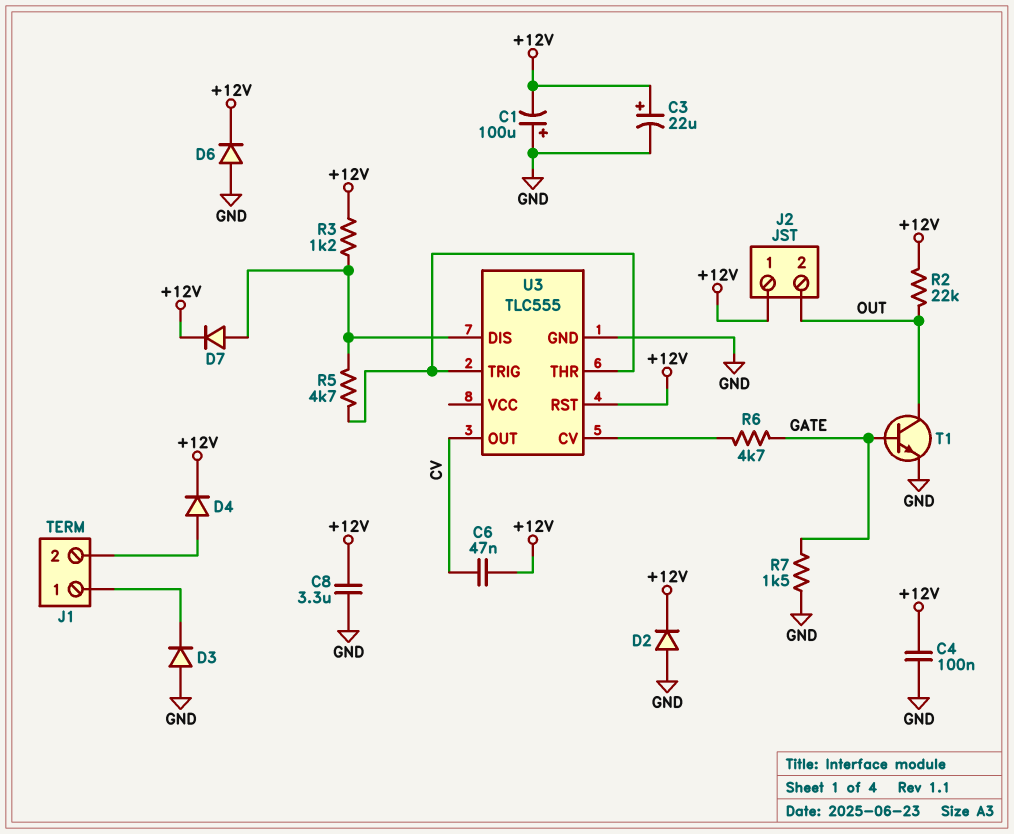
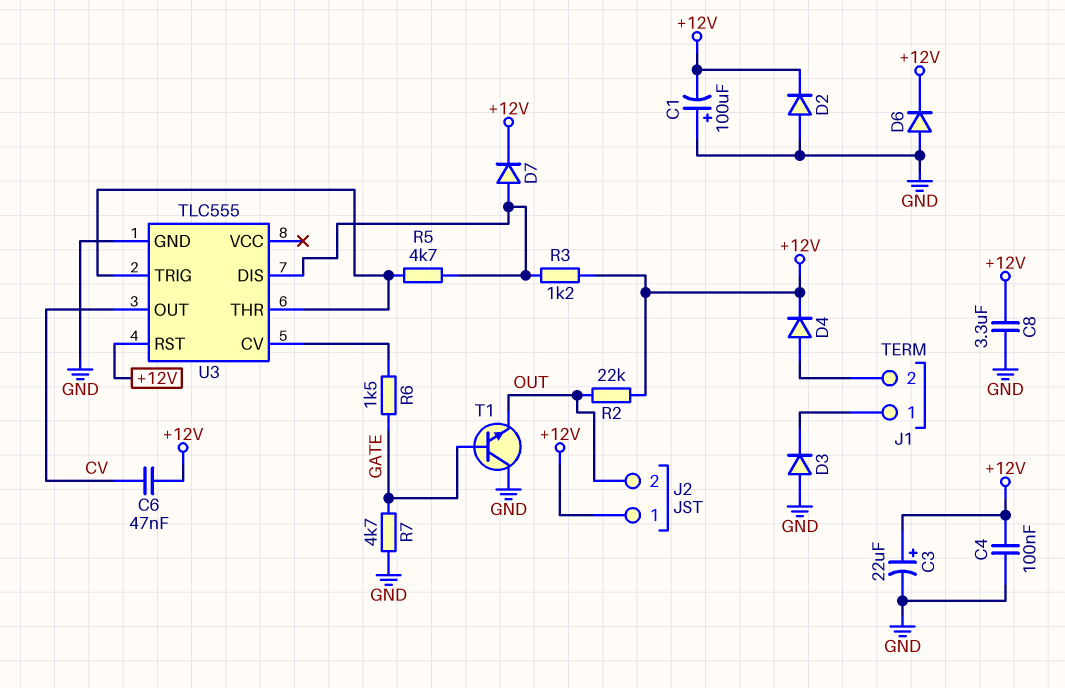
R6: 4.7k (GATE, U3/CV) -> 1.5k (GATE, U3/CV)
R7: 1.5k (GATE, GND) -> 4.7k (GATE, GND)
T1: NPN (B GATE, C OUT, E GND) -> NPN (B GATE, C GND, E OUT)

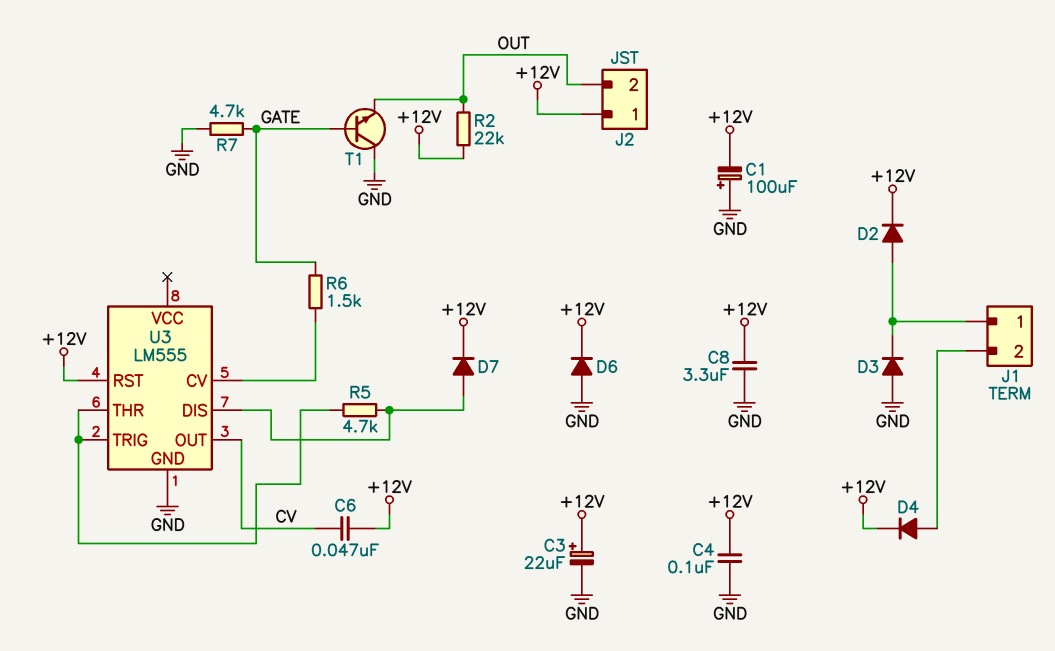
D2: diode (A GND, K +12V) -> diode (A J1/1, K +12V)
R3: 1.2k (+12V, U3/DIS) -> none
U3: TLC555 -> LM555

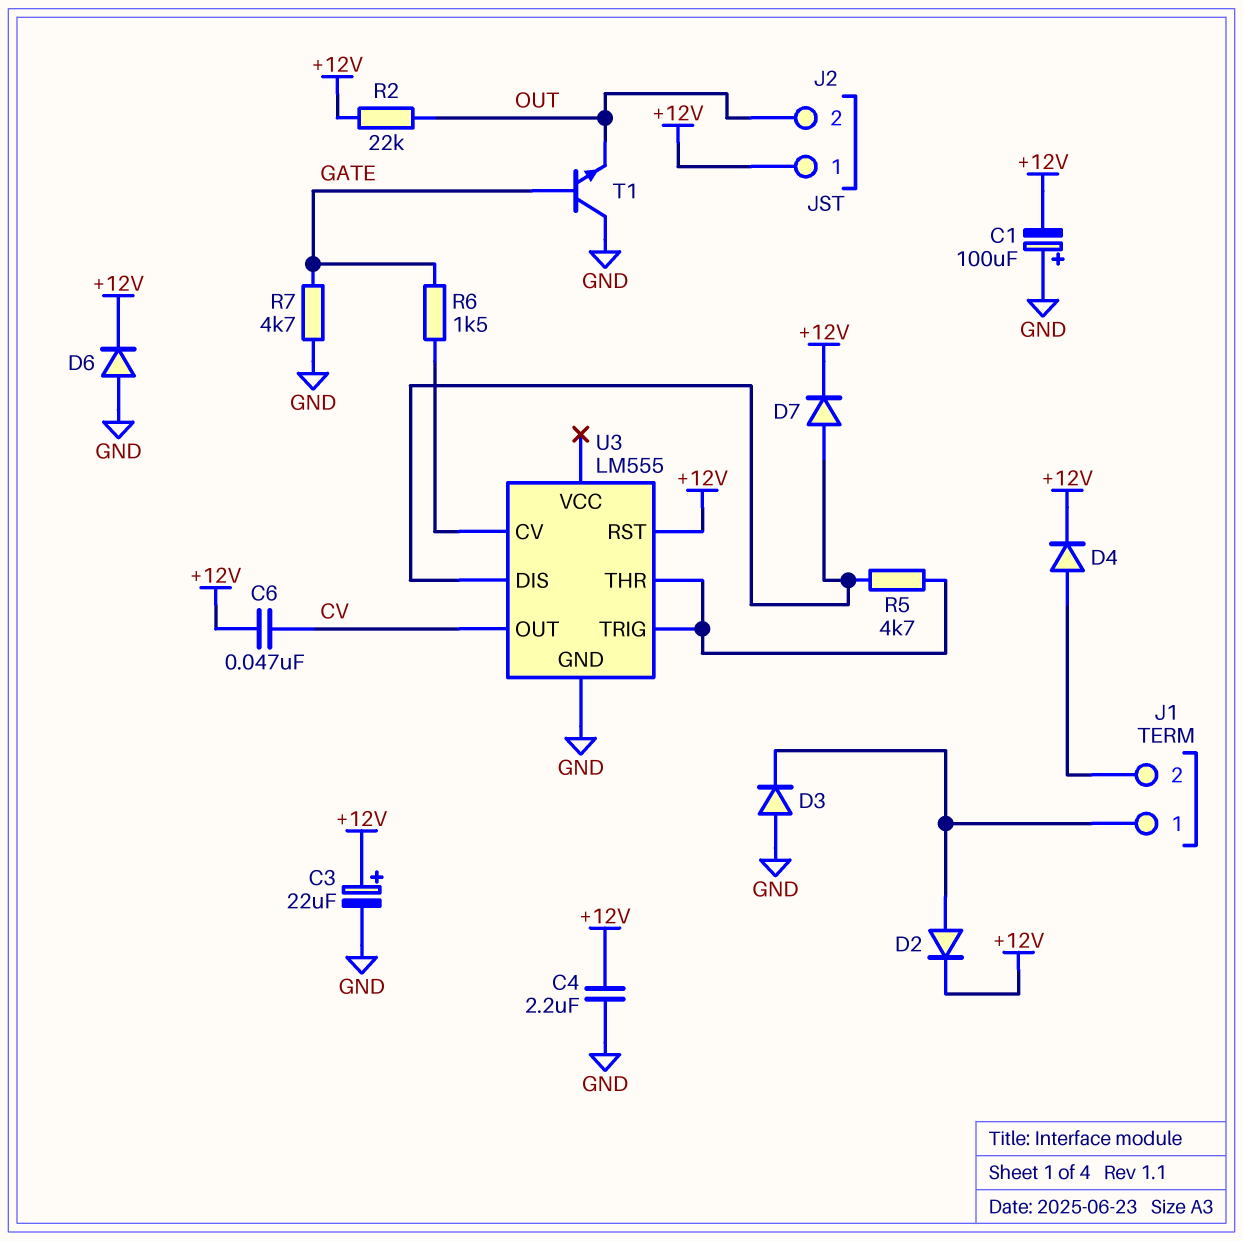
C4: 100nF (+12V, GND) -> 2.2uF (+12V, GND)
C8: 3.3uF (+12V, GND) -> none

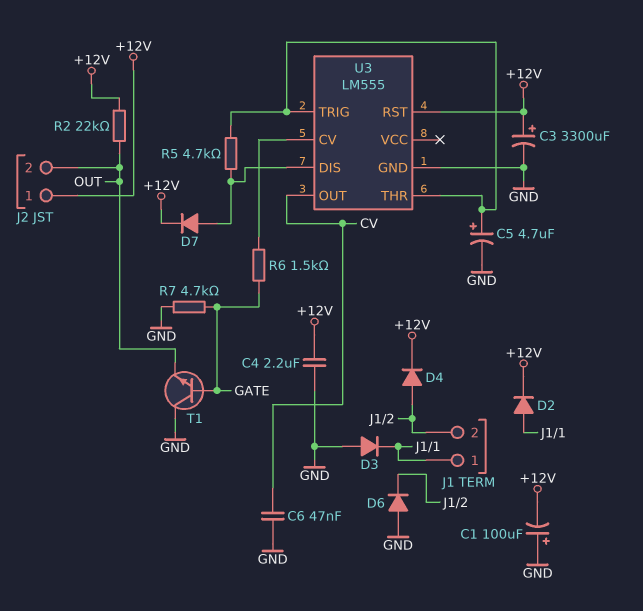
C3: 22uF (plus +12V, minus GND) -> 3300uF (plus +12V, minus GND)
C5: none -> 4.7uF (plus U3/THR, minus GND)
C6: 47nF (+12V, CV) -> 47nF (CV, GND)
D6: diode (A GND, K +12V) -> diode (A GND, K J1/2)

